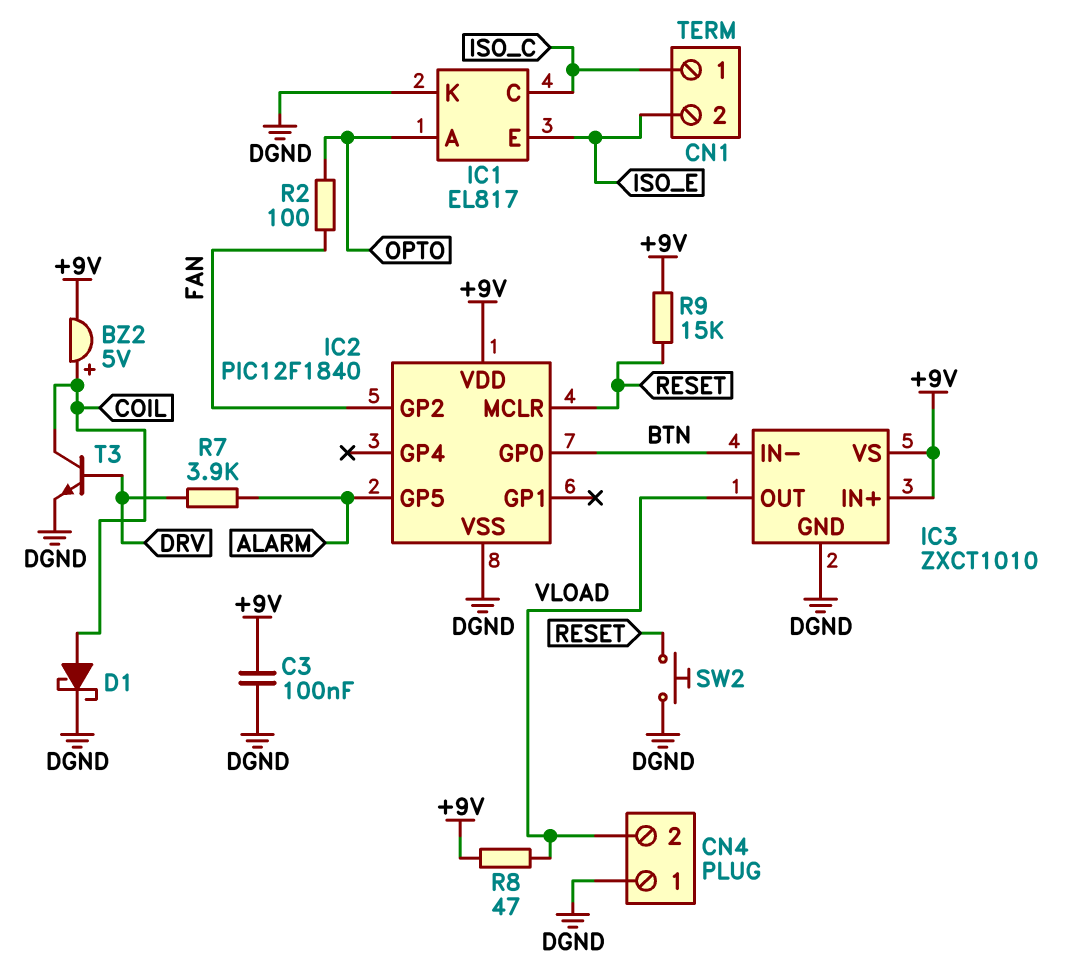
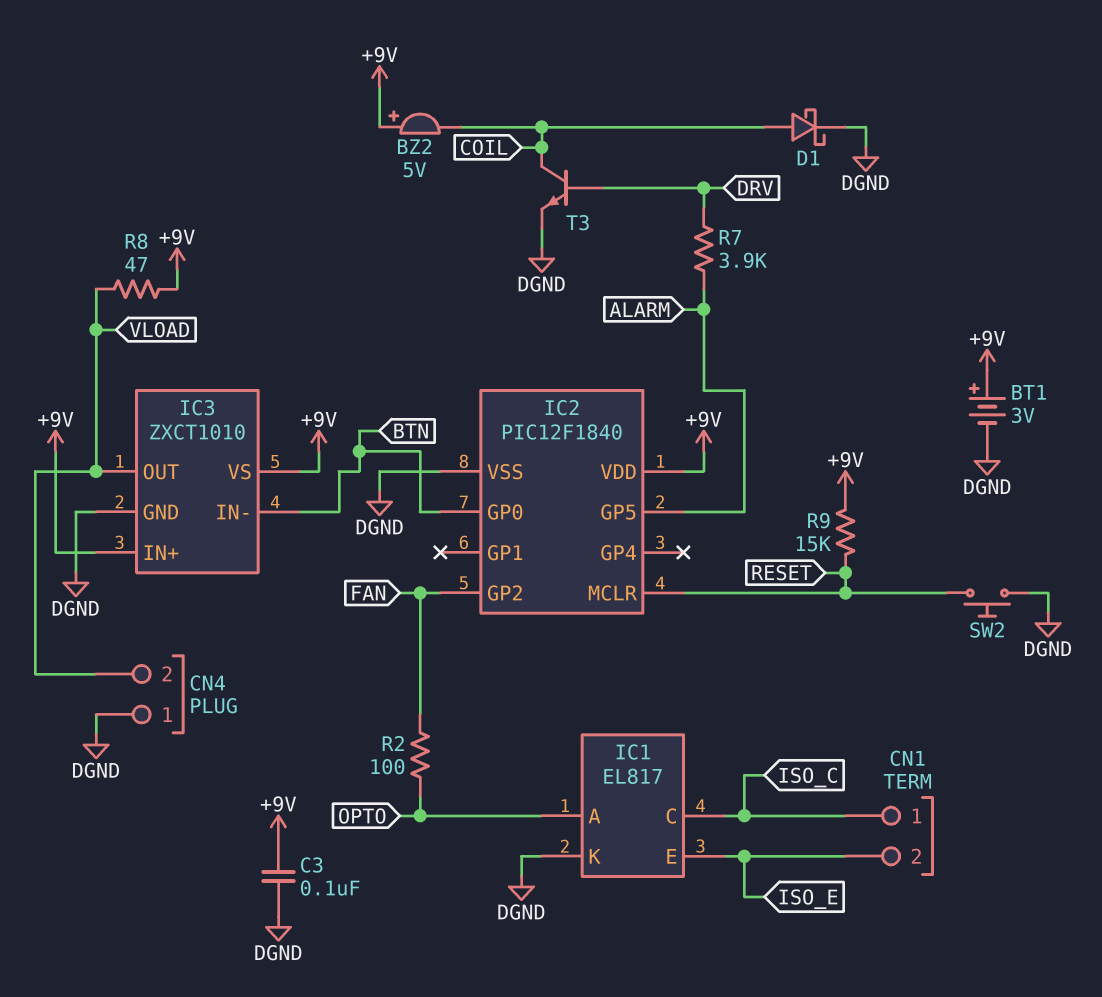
BT1: none -> 3V (plus +9V, minus DGND)
BZ2: buzzer 5V (plus COIL, minus +9V) -> buzzer 5V (plus +9V, minus COIL)

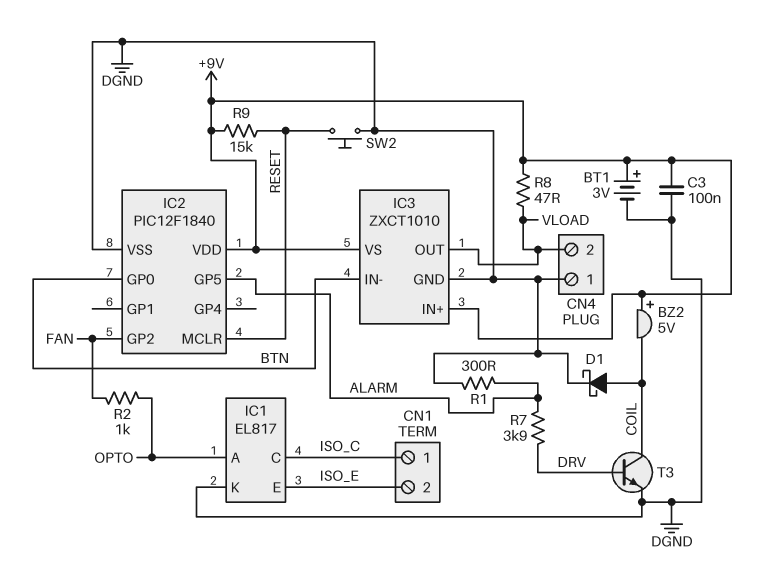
R1: none -> 300 (ALARM, DGND)
R2: 100 (FAN, OPTO) -> 1k (FAN, OPTO)

